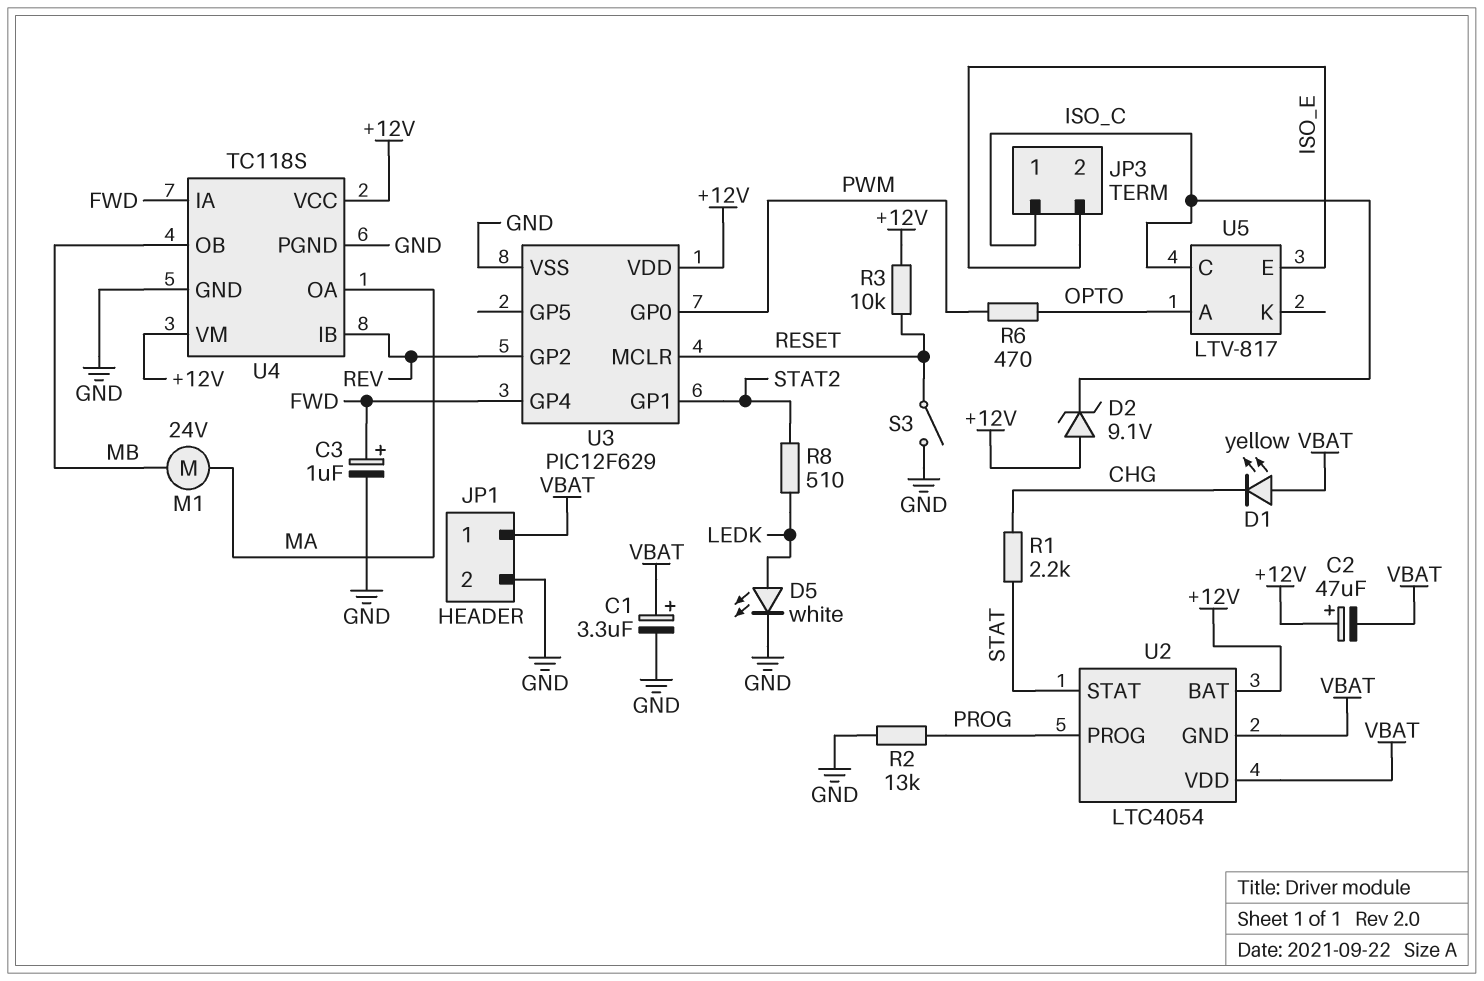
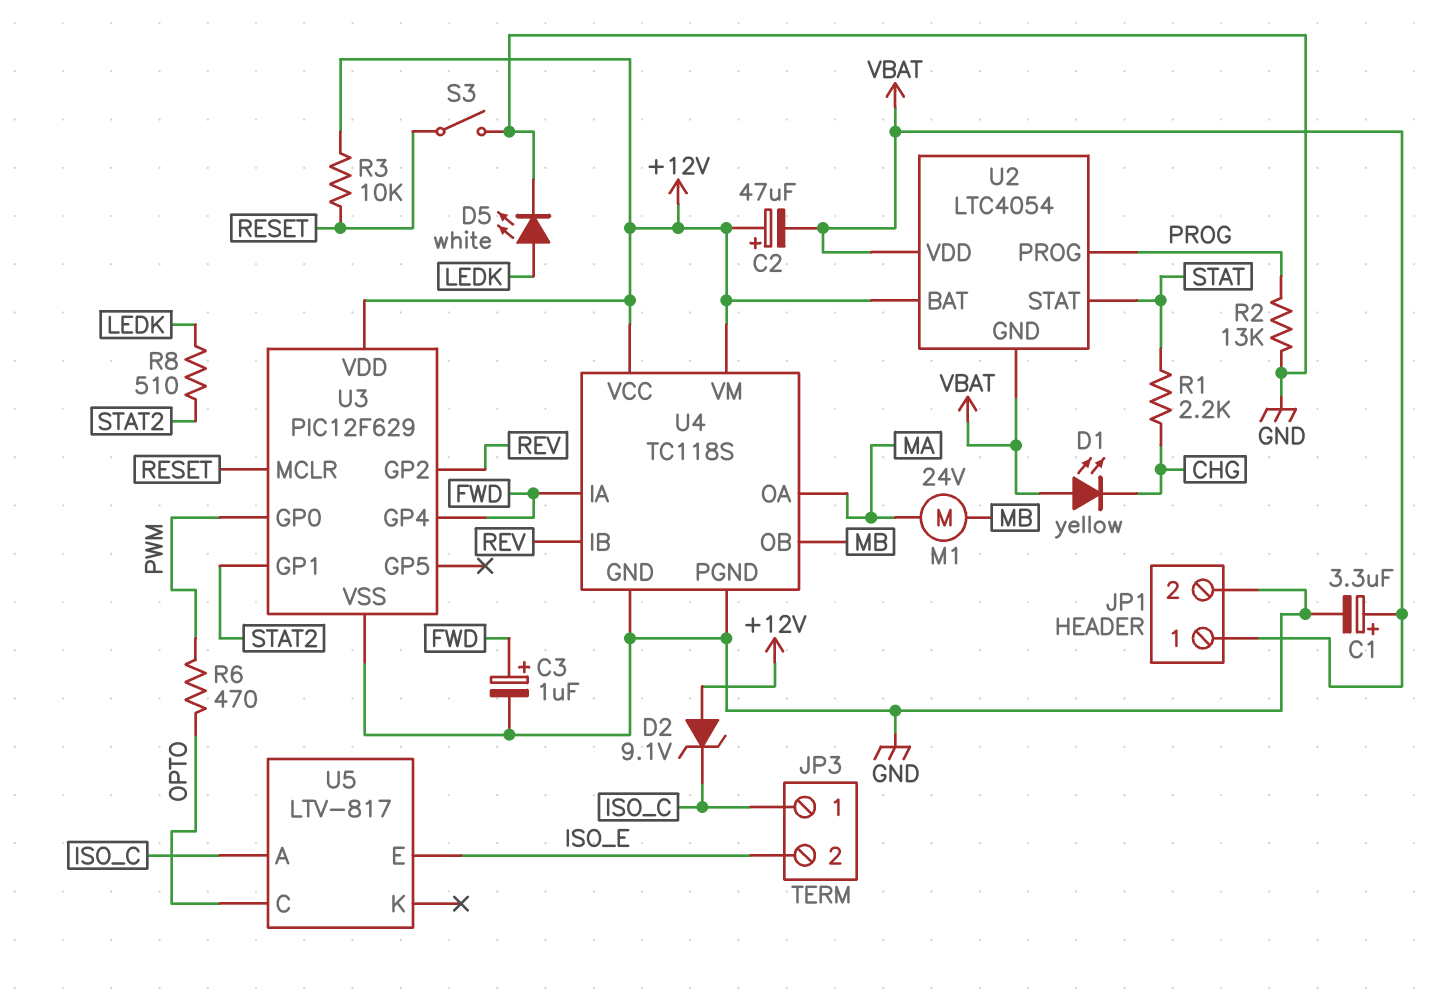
U5 pin A: OPTO -> ISO_C
U5 pin C: ISO_C -> OPTO

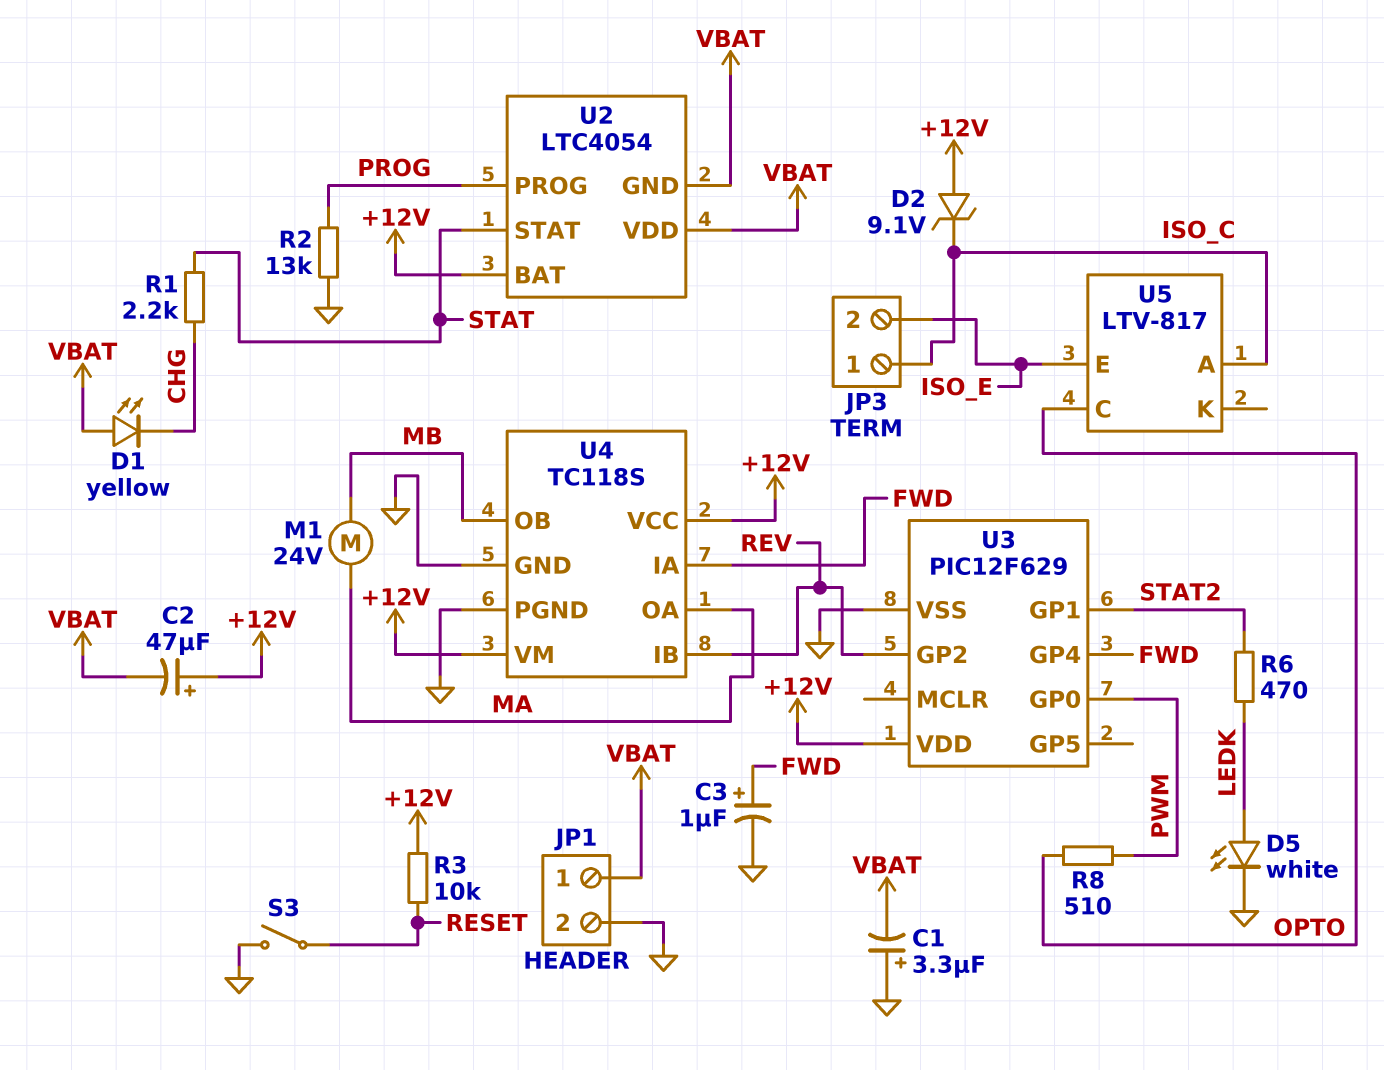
C1: 3.3uF (plus VBAT, minus GND) -> 3.3uF (plus GND, minus VBAT)
R6: 470 (OPTO, PWM) -> 470 (LEDK, STAT2)
R8: 510 (LEDK, STAT2) -> 510 (OPTO, PWM)
U3 pin MCLR: RESET -> none

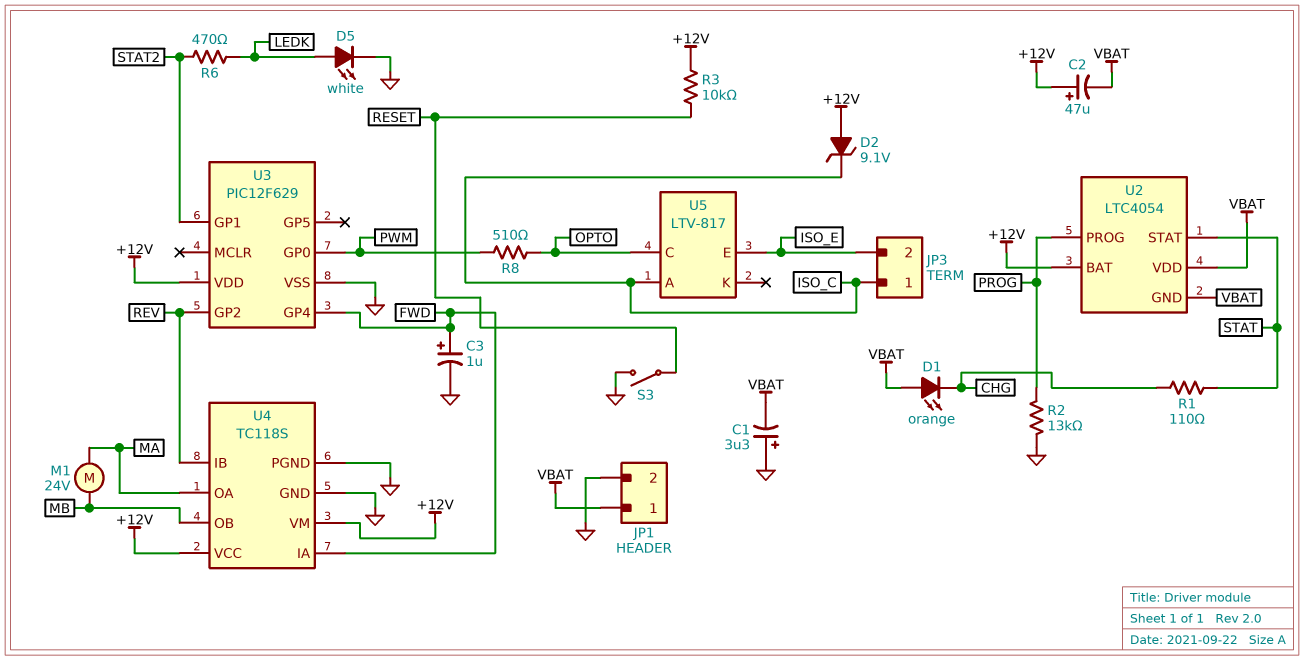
D1: LED yellow (A VBAT, K CHG) -> LED orange (A VBAT, K CHG)
R1: 2.2k (CHG, STAT) -> 110 (CHG, STAT)

